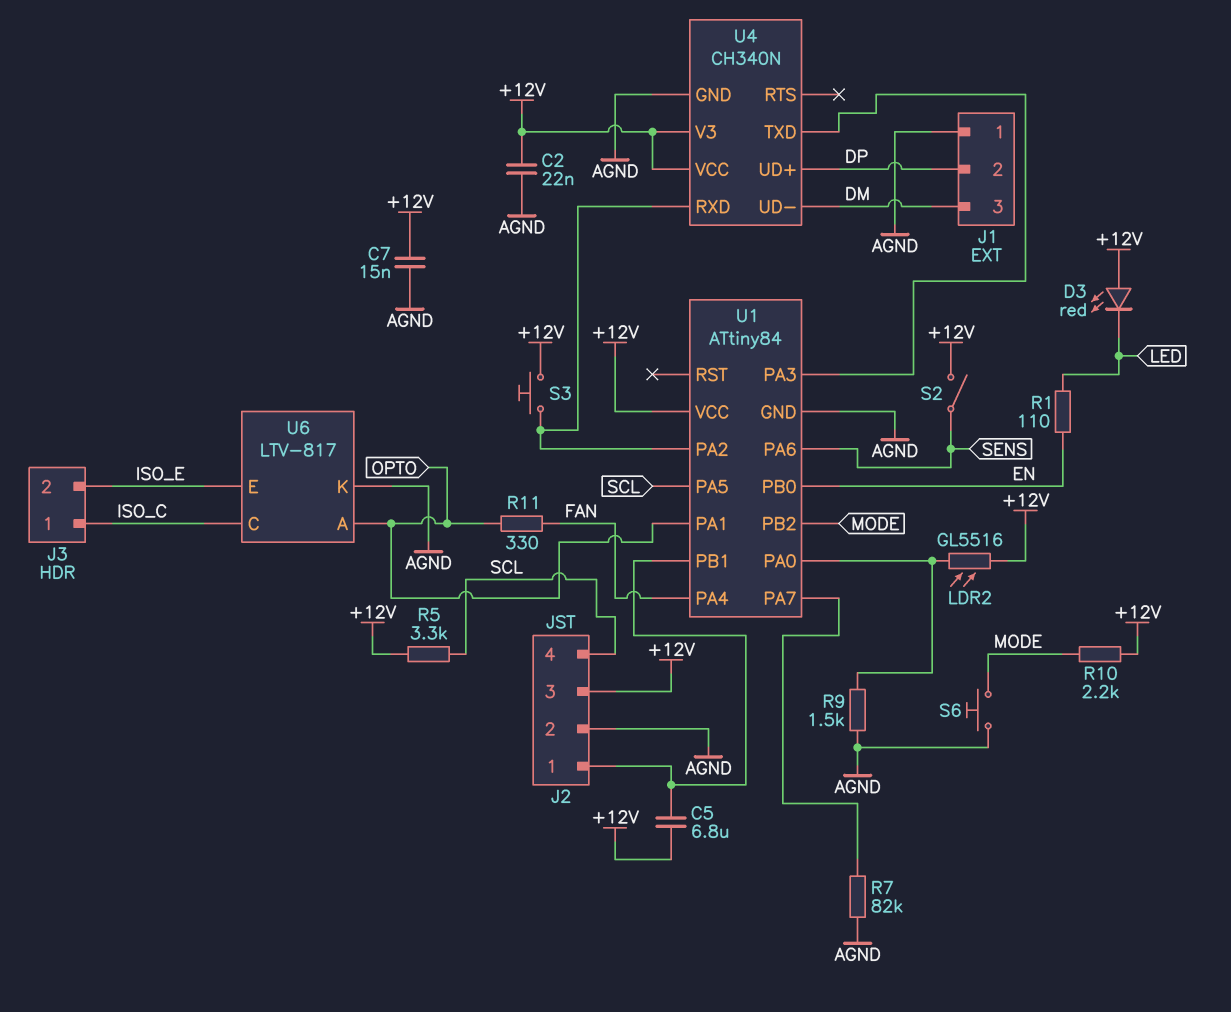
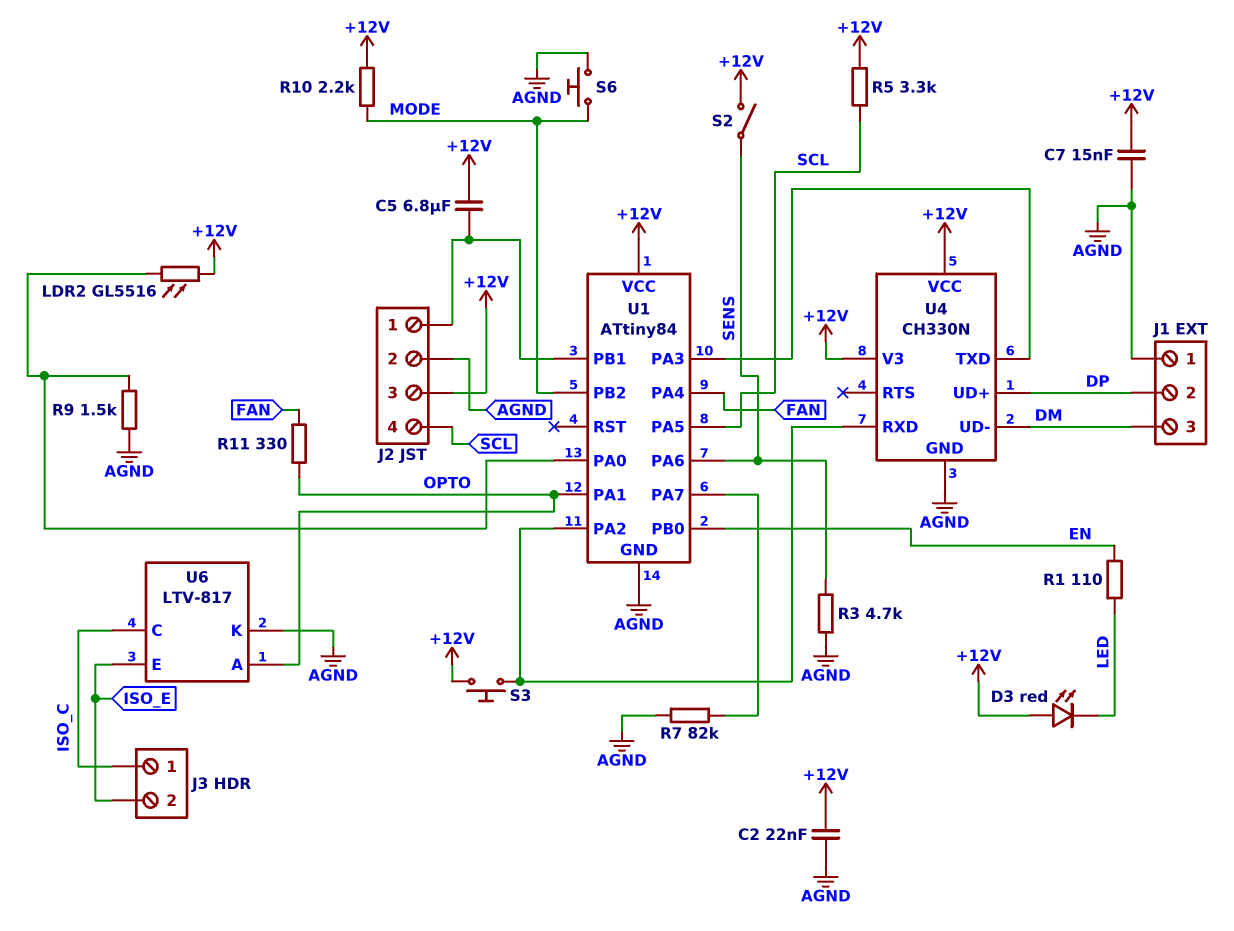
R3: none -> 4.7k (AGND, SENS)
U4: CH340N -> CH330N

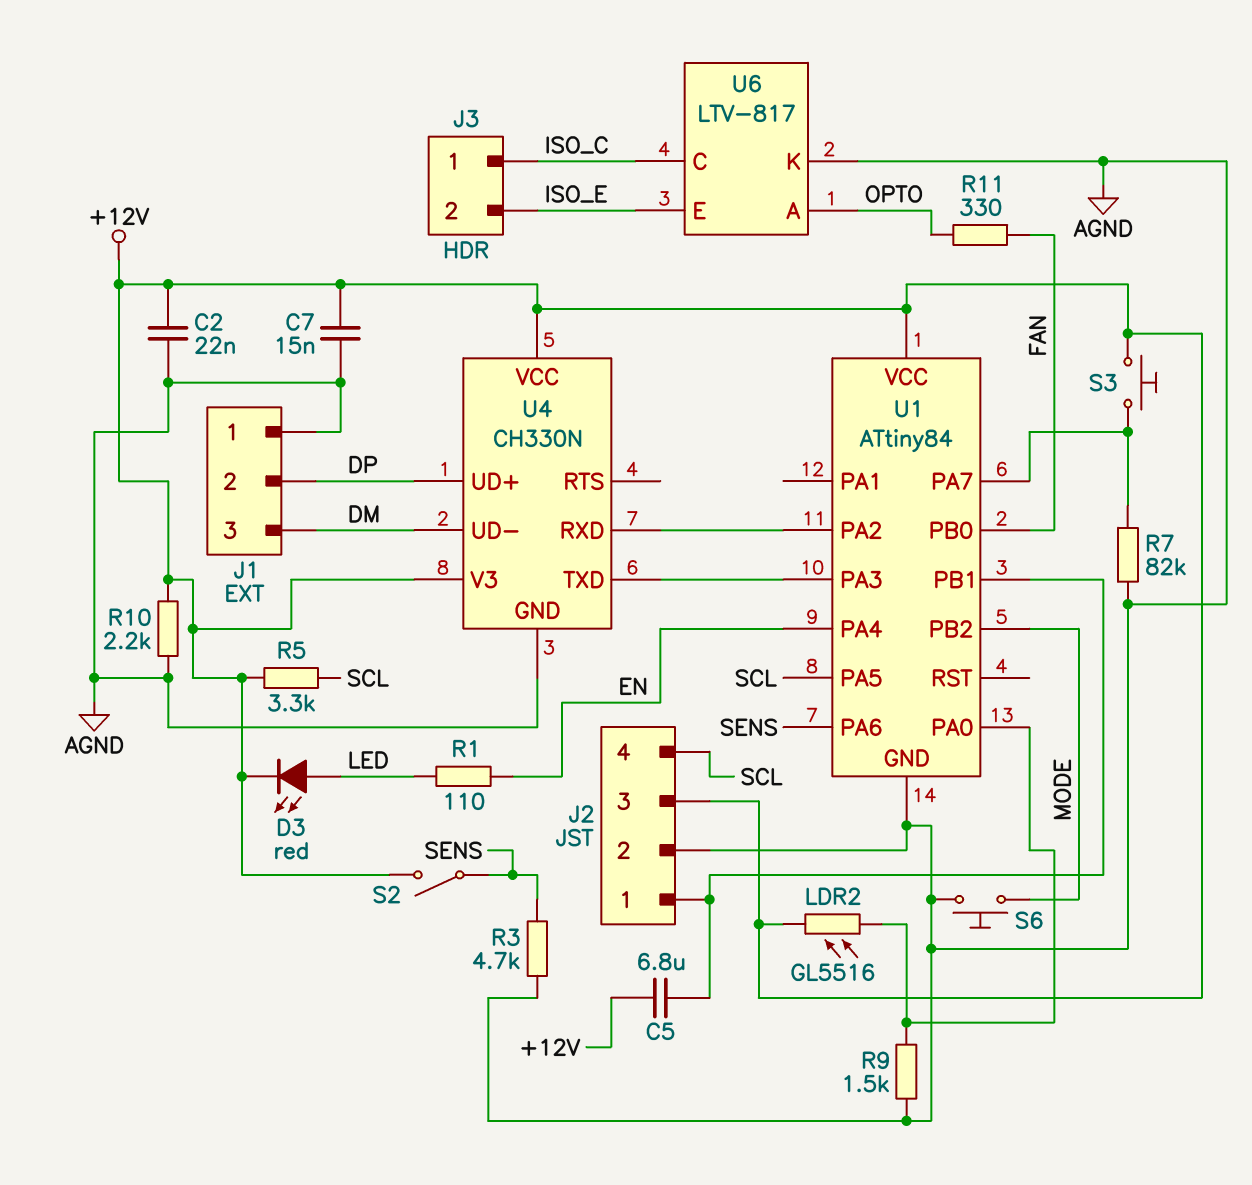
D3: LED red (A +12V, K LED) -> LED red (A LED, K +12V)
R10: 2.2k (+12V, MODE) -> 2.2k (+12V, AGND)
S3: button (+12V, U1/PA2) -> button (+12V, U1/PA7)
U1 pin PA1: OPTO -> none
U1 pin PA4: FAN -> EN
U1 pin PB0: EN -> FAN

